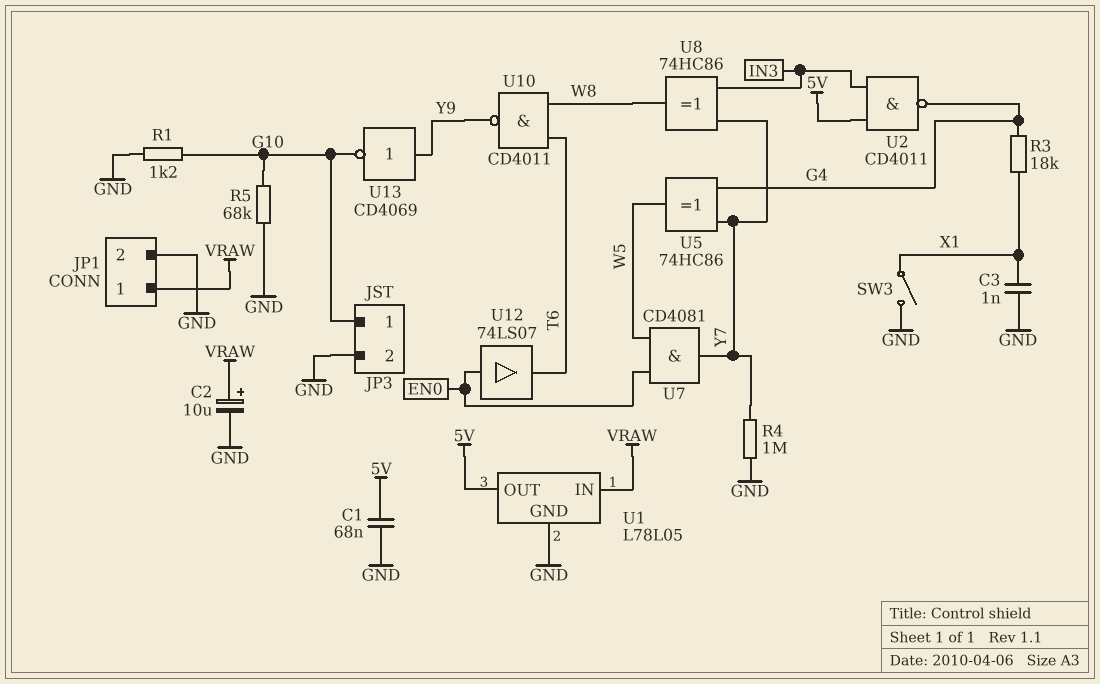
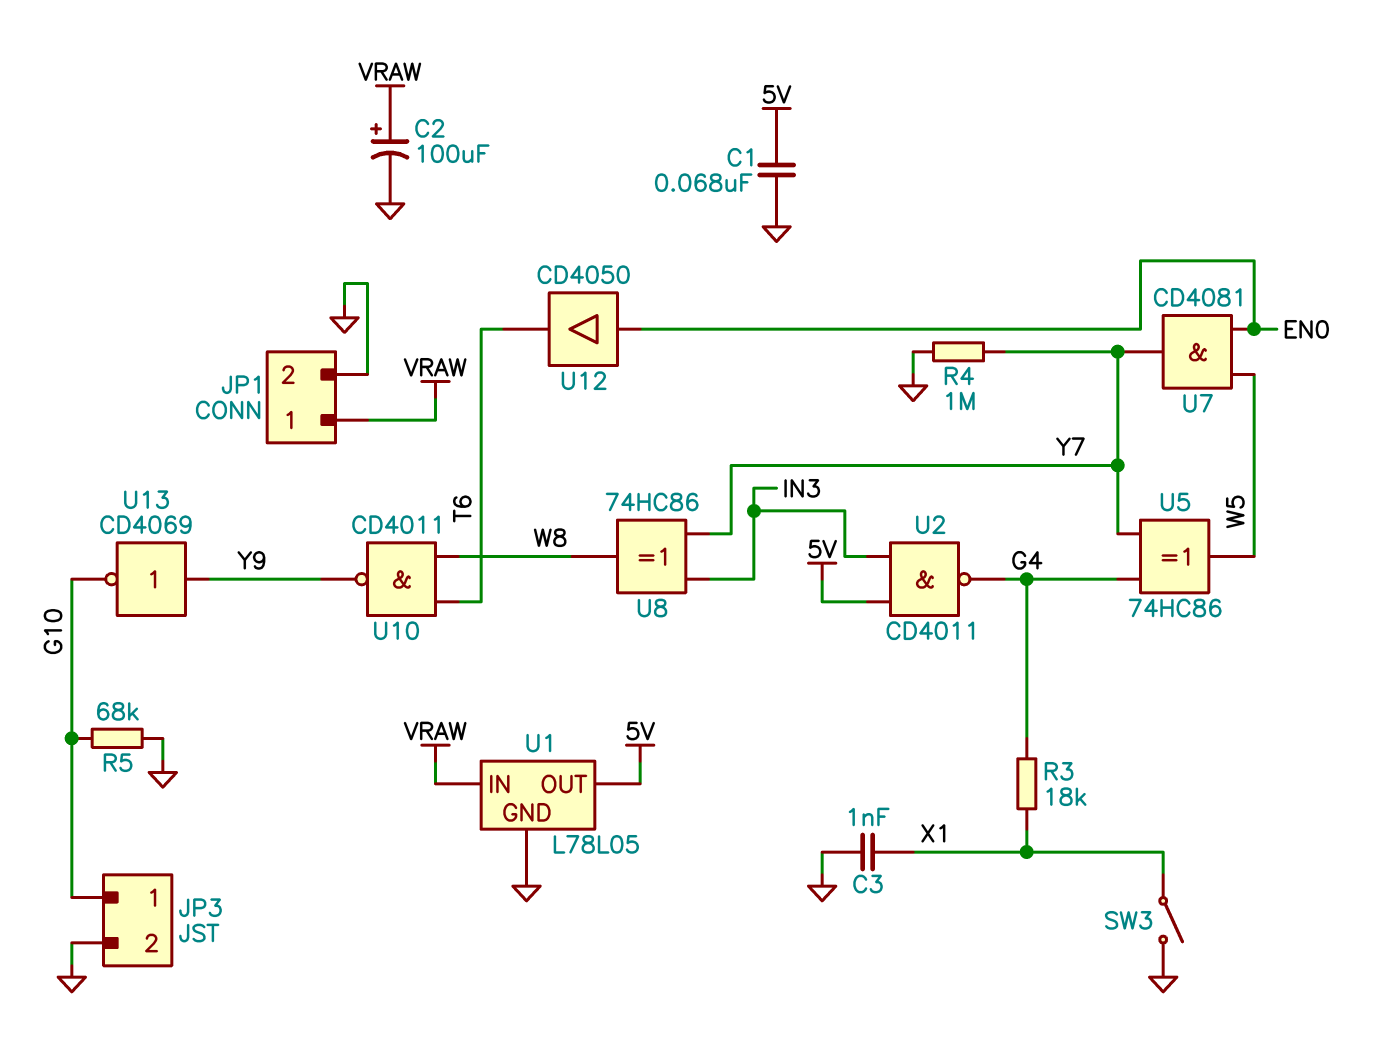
C2: 10uF (plus VRAW, minus GND) -> 100uF (plus VRAW, minus GND)
R1: 1.2k (G10, GND) -> none
U12: buffer 74LS07 (in EN0, out T6) -> buffer CD4050 (in EN0, out T6)

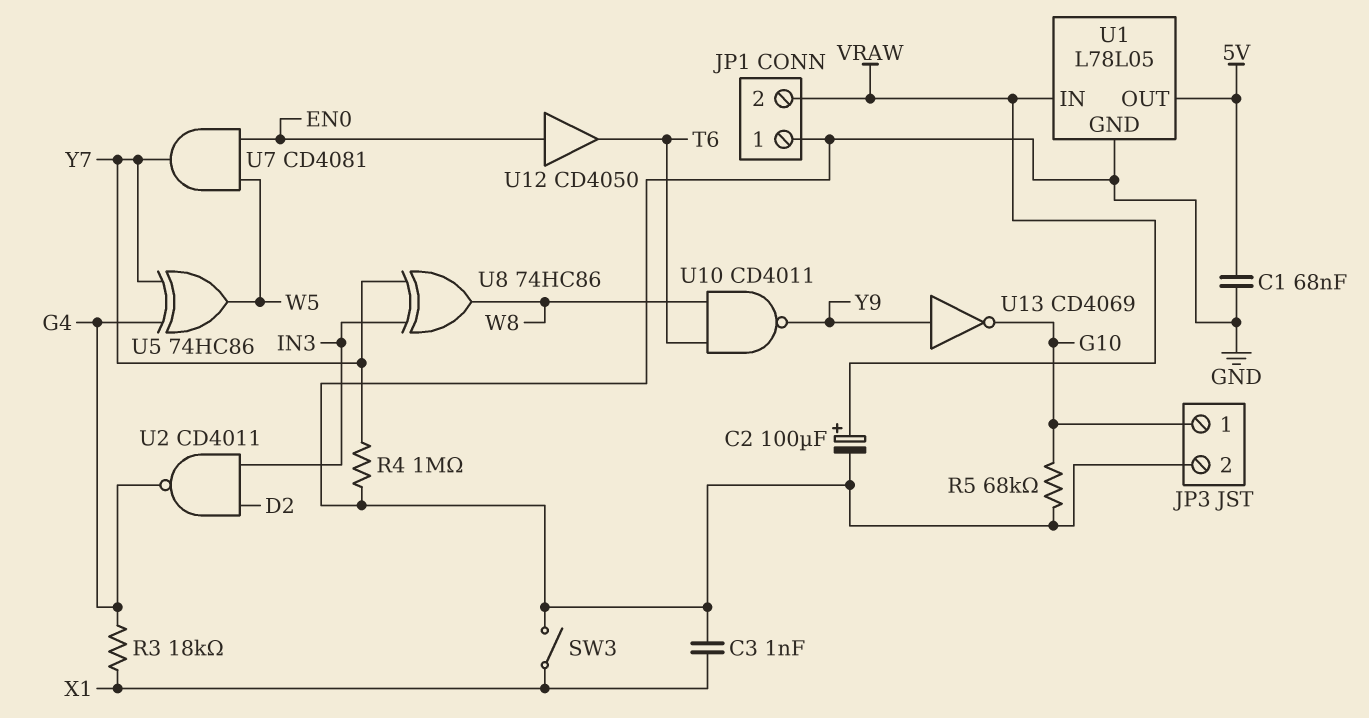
JP1 pin 1: VRAW -> GND
JP1 pin 2: GND -> VRAW
U2: NAND CD4011 (in 5V, in IN3, out G4) -> NAND CD4011 (in D2, in IN3, out G4)

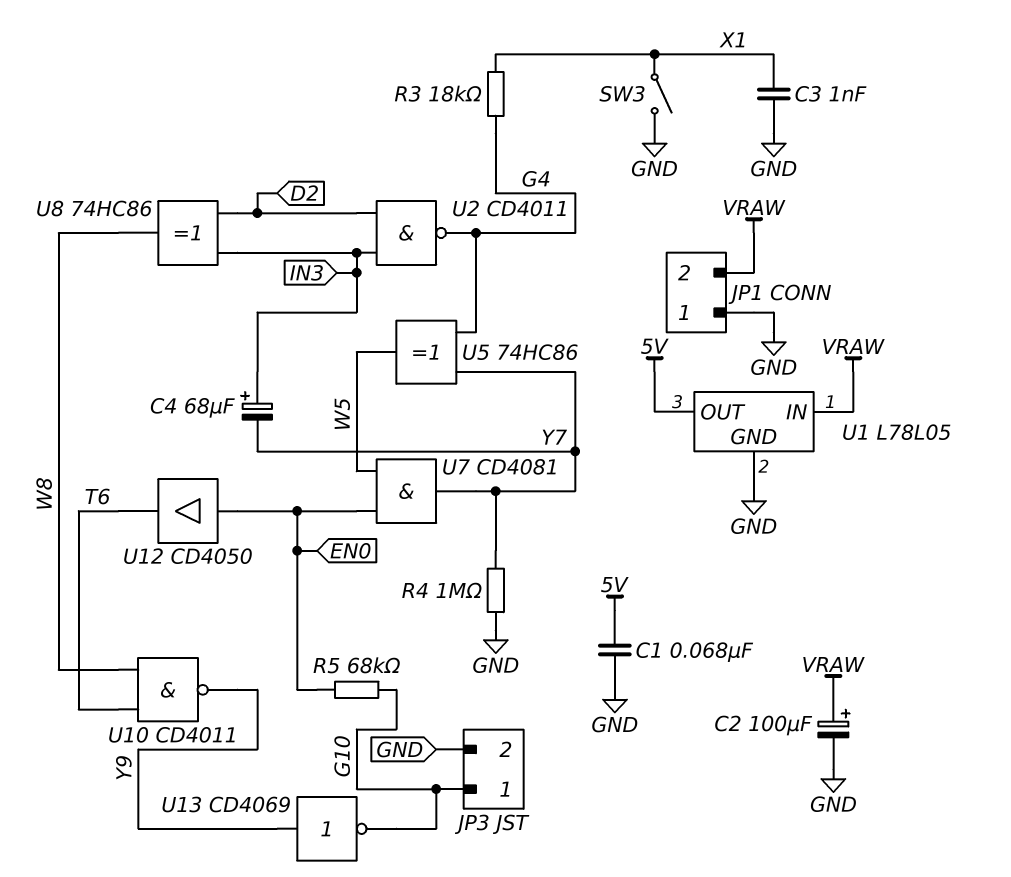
C4: none -> 68uF (plus IN3, minus Y7)
R5: 68k (G10, GND) -> 68k (EN0, G10)
U8: XOR 74HC86 (in IN3, in Y7, out W8) -> XOR 74HC86 (in D2, in IN3, out W8)

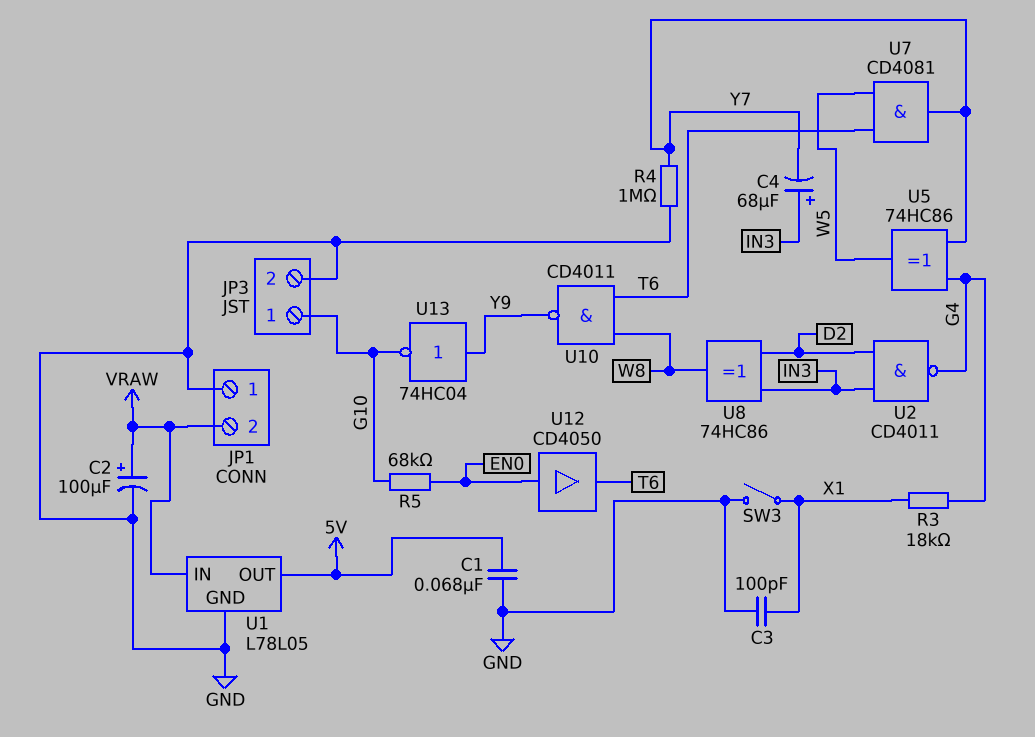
C3: 1nF (GND, X1) -> 100pF (GND, X1)
U7: AND CD4081 (in EN0, in W5, out Y7) -> AND CD4081 (in T6, in W5, out Y7)
U13: NOT CD4069 (in Y9, out G10) -> NOT 74HC04 (in Y9, out G10)

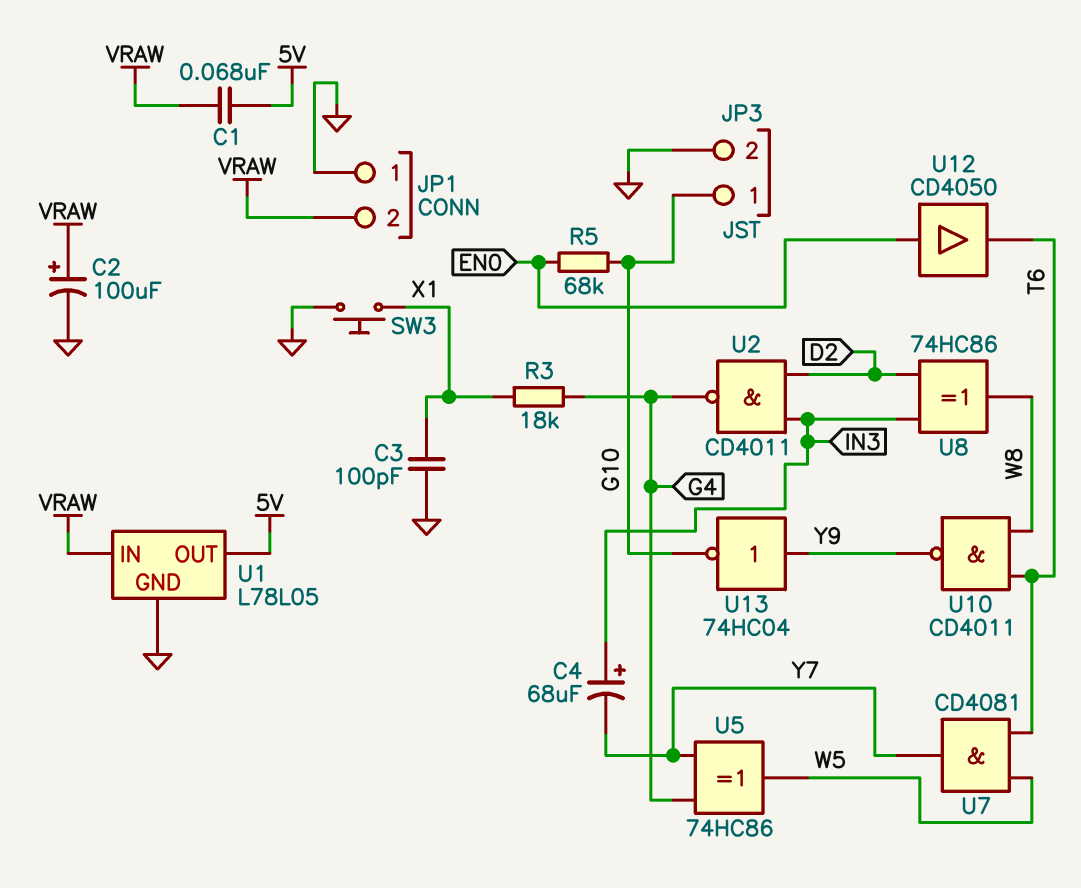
C1: 68nF (5V, GND) -> 68nF (5V, VRAW)
R4: 1M (GND, Y7) -> none
SW3: switch (GND, X1) -> button (GND, X1)

